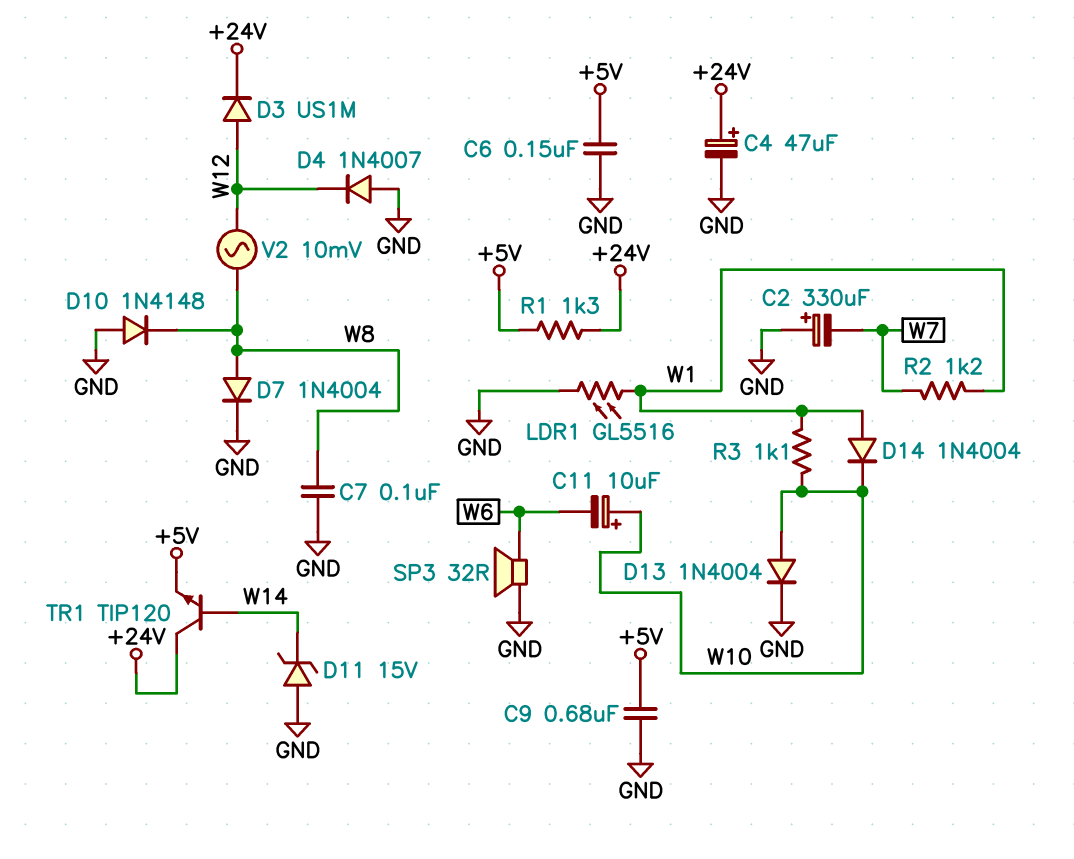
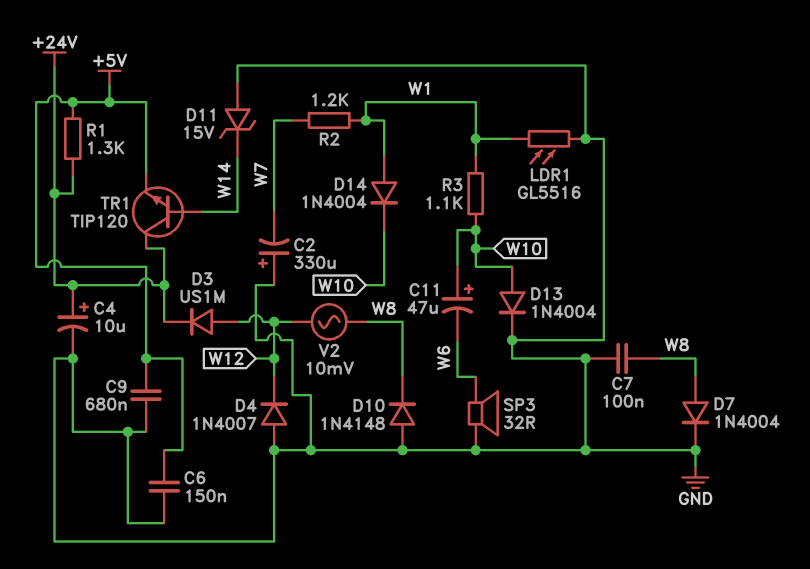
C4: 47uF (plus +24V, minus GND) -> 10uF (plus +24V, minus GND)
C11: 10uF (plus W10, minus W6) -> 47uF (plus W10, minus W6)

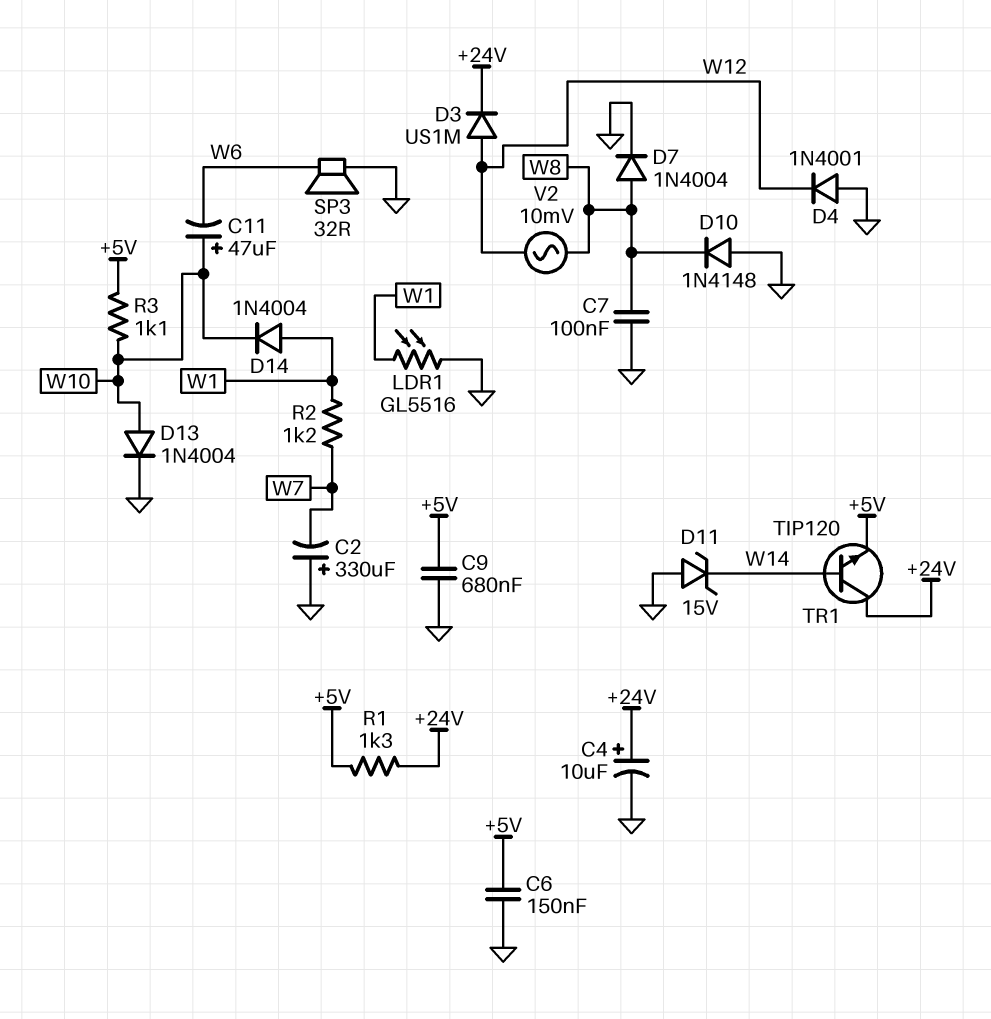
D4: diode 1N4007 (A GND, K W12) -> diode 1N4001 (A GND, K W12)
R3: 1.1k (W1, W10) -> 1.1k (+5V, W10)

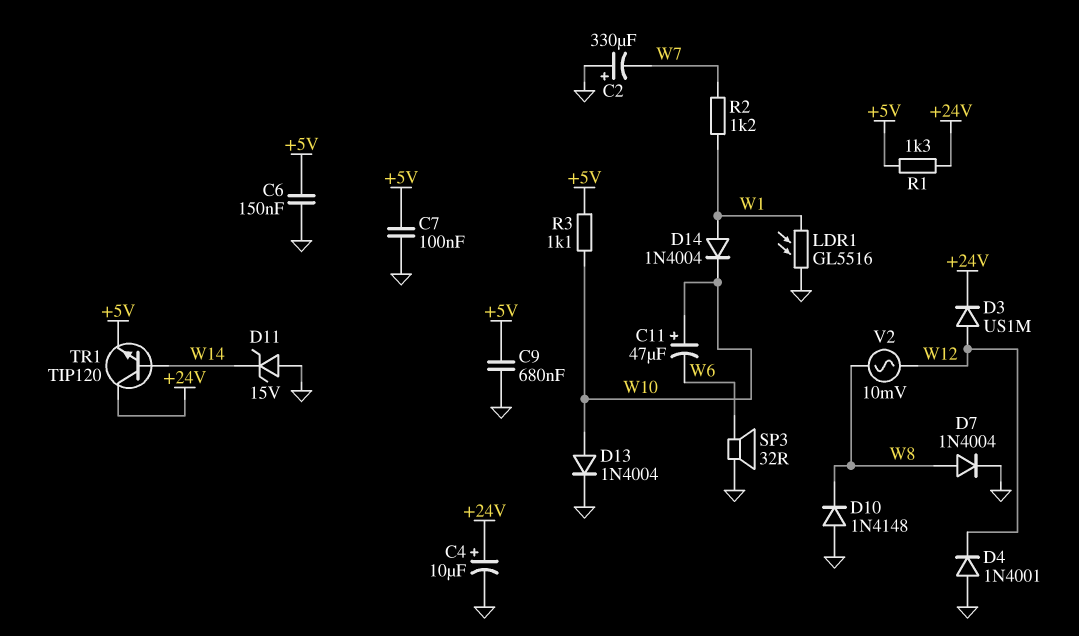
C7: 100nF (GND, W8) -> 100nF (+5V, GND)

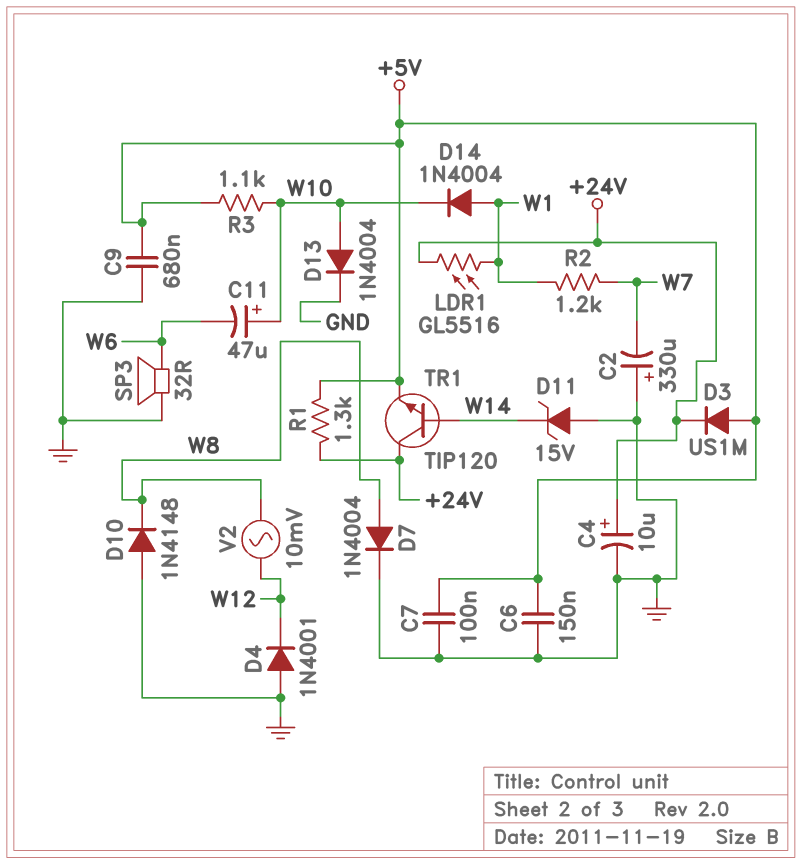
D3: diode US1M (A W12, K +24V) -> diode US1M (A +5V, K +24V)
LDR1: GL5516 (GND, W1) -> GL5516 (+24V, W1)

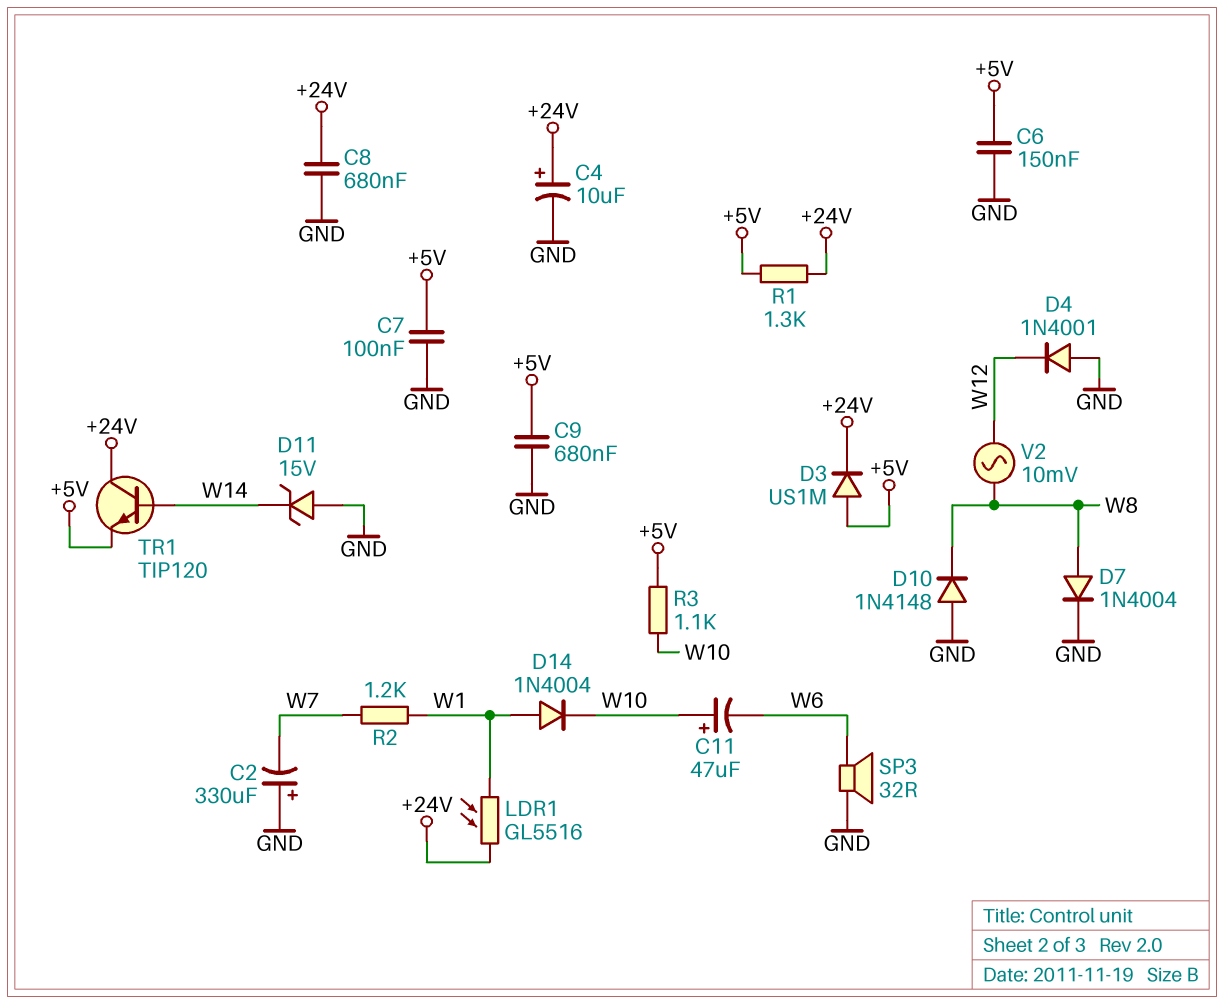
C8: none -> 680nF (+24V, GND)
D13: diode 1N4004 (A W10, K GND) -> none

